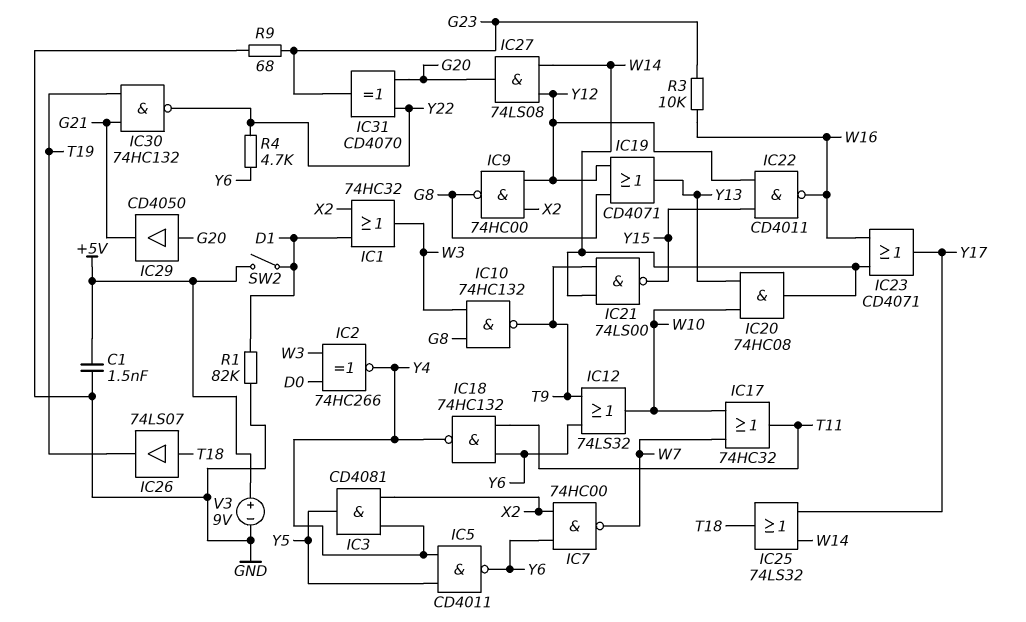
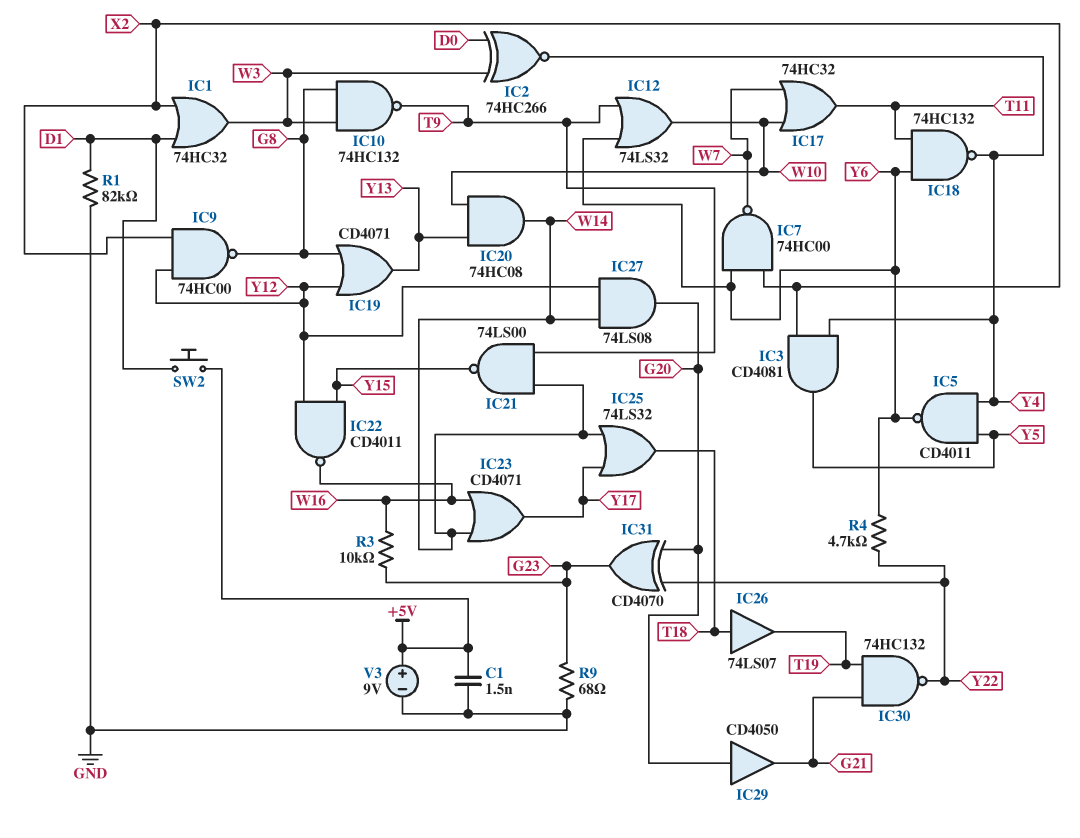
SW2: switch (+5V, D1) -> button (+5V, D1)

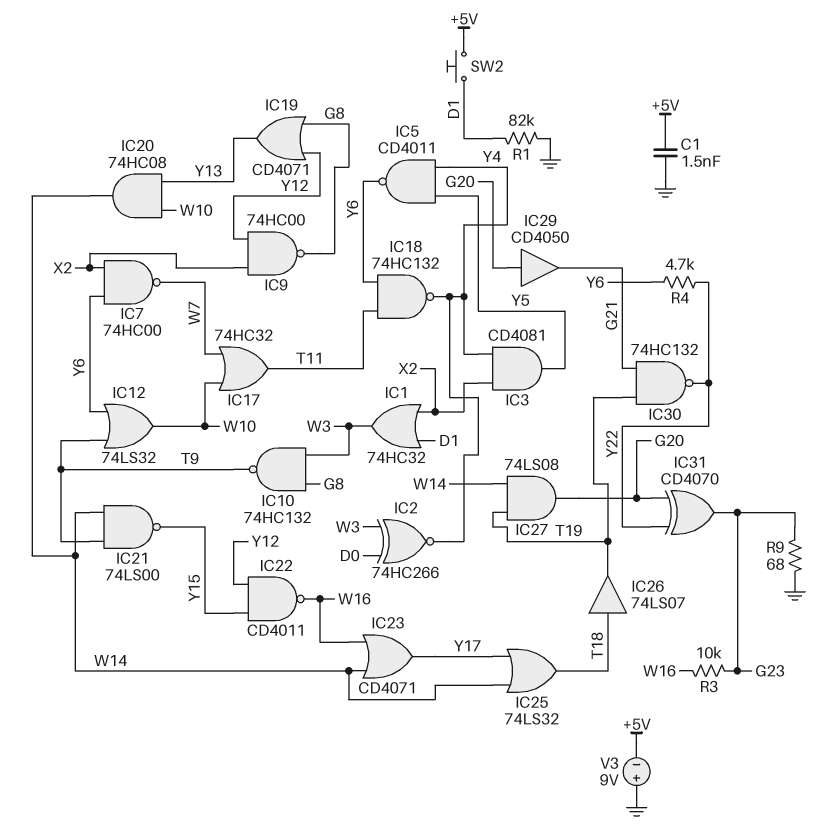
IC27: AND 74LS08 (in W14, in Y12, out G20) -> AND 74LS08 (in T19, in W14, out G20)
V3: 9V (plus +5V, minus GND) -> 9V (plus GND, minus +5V)

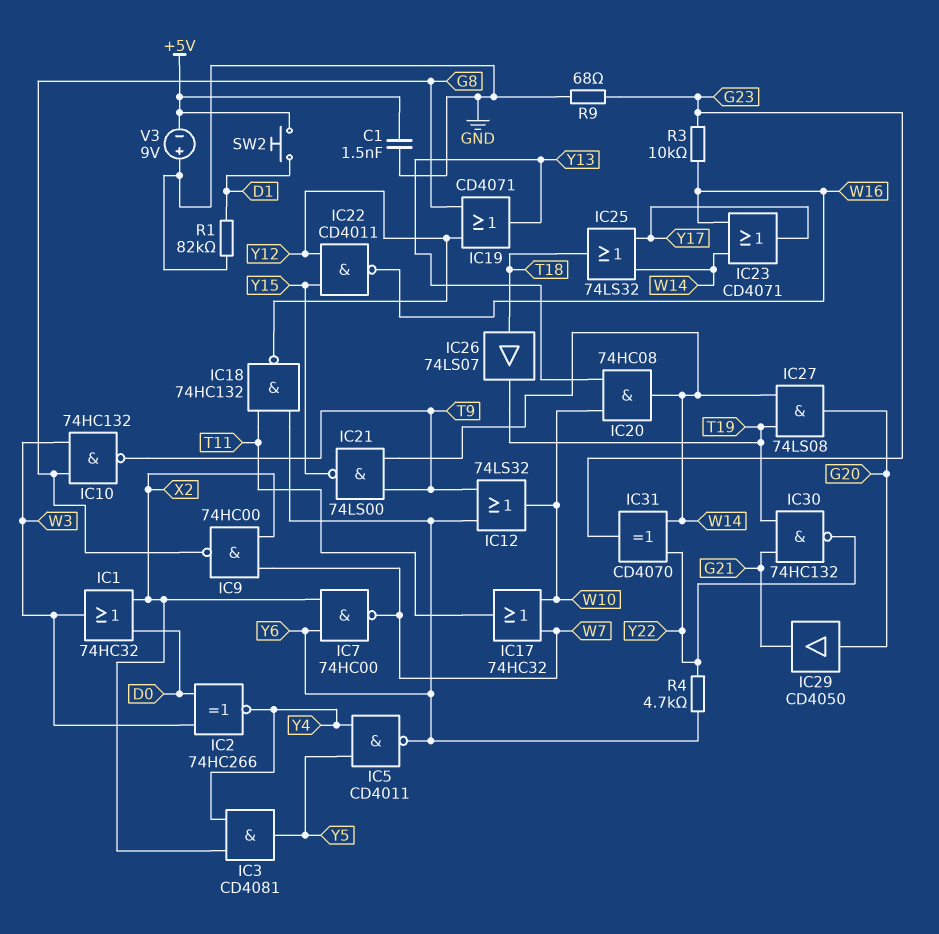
IC1: OR 74HC32 (in D1, in X2, out W3) -> OR 74HC32 (in D0, in X2, out W3)
IC9: NAND 74HC00 (in X2, in Y12, out G8) -> NAND 74HC00 (in W7, in X2, out G8)
IC18: NAND 74HC132 (in T11, in Y6, out Y4) -> NAND 74HC132 (in T11, in Y6, out Y12)
IC31: XOR CD4070 (in G20, in Y22, out G23) -> XOR CD4070 (in W14, in Y22, out G23)

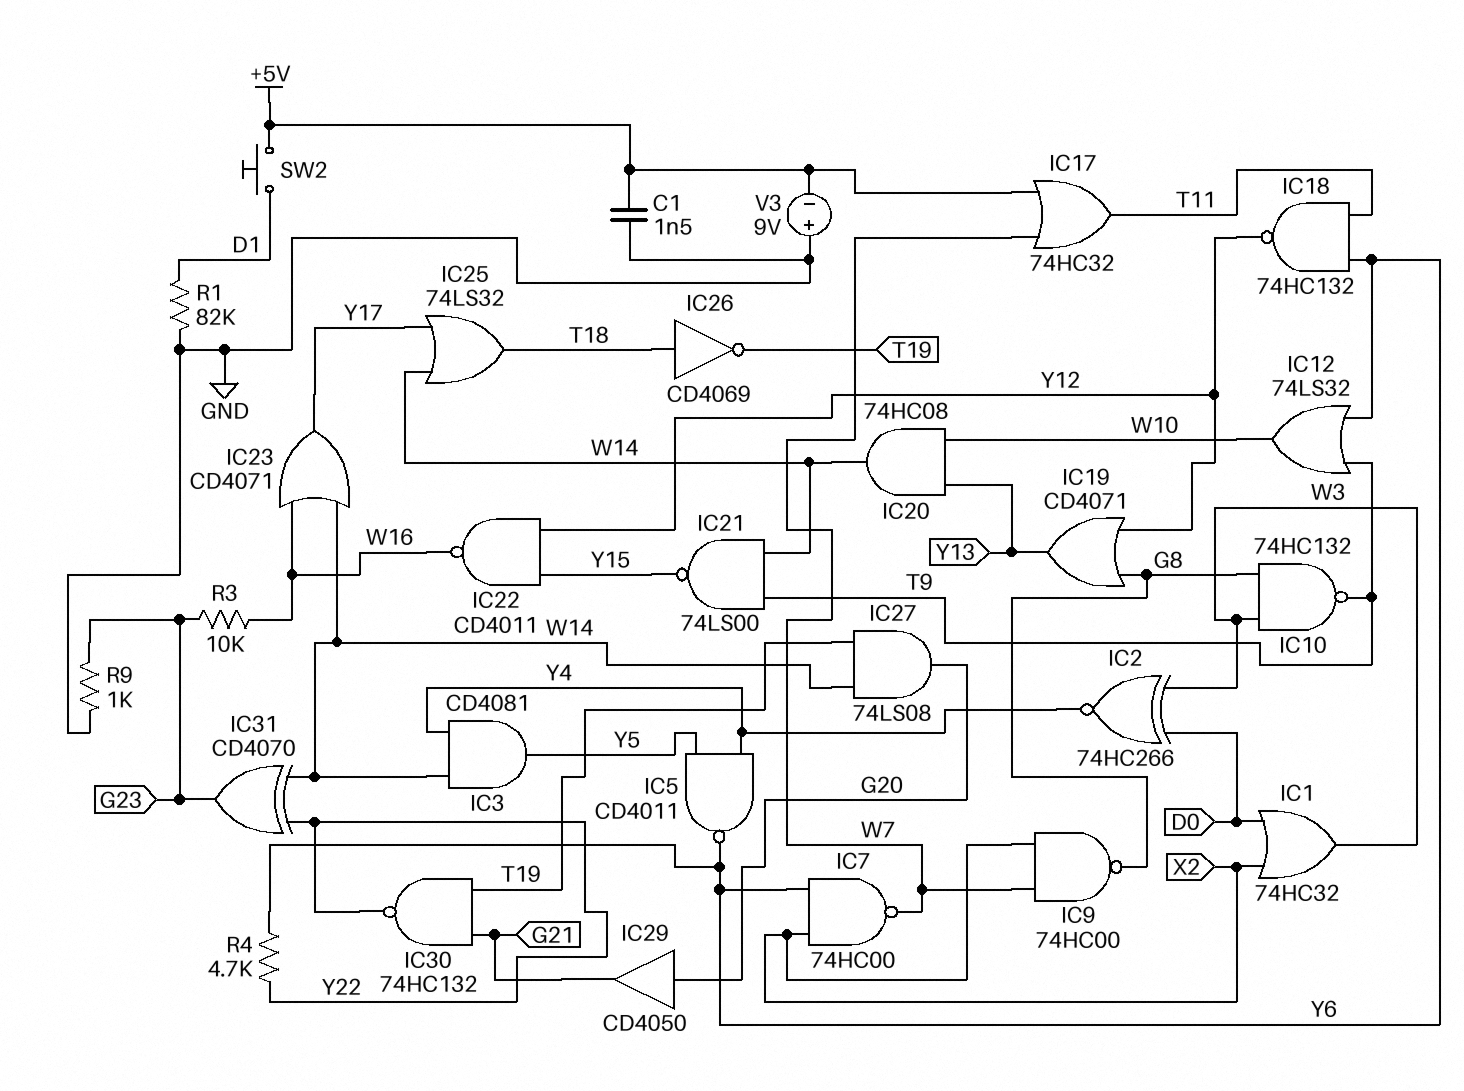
IC3: AND CD4081 (in X2, in Y4, out Y5) -> AND CD4081 (in W14, in Y4, out Y5)
IC17: OR 74HC32 (in W7, in W10, out T11) -> OR 74HC32 (in +5V, in W7, out T11)
IC26: buffer 74LS07 (in T18, out T19) -> NOT CD4069 (in T18, out T19)
R9: 68 (G23, GND) -> 1k (G23, GND)

